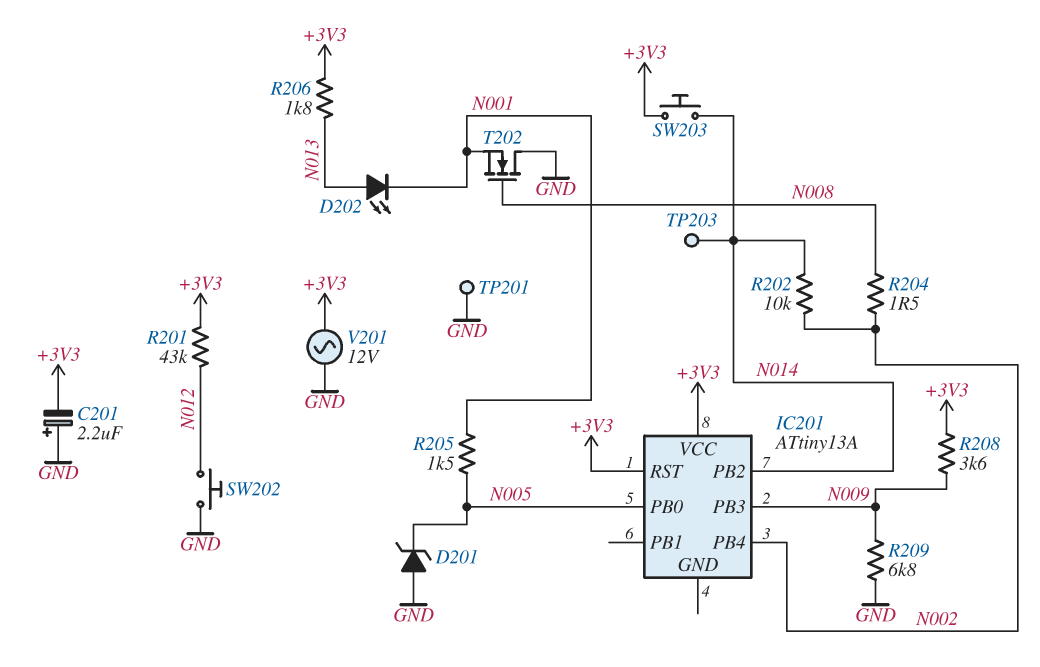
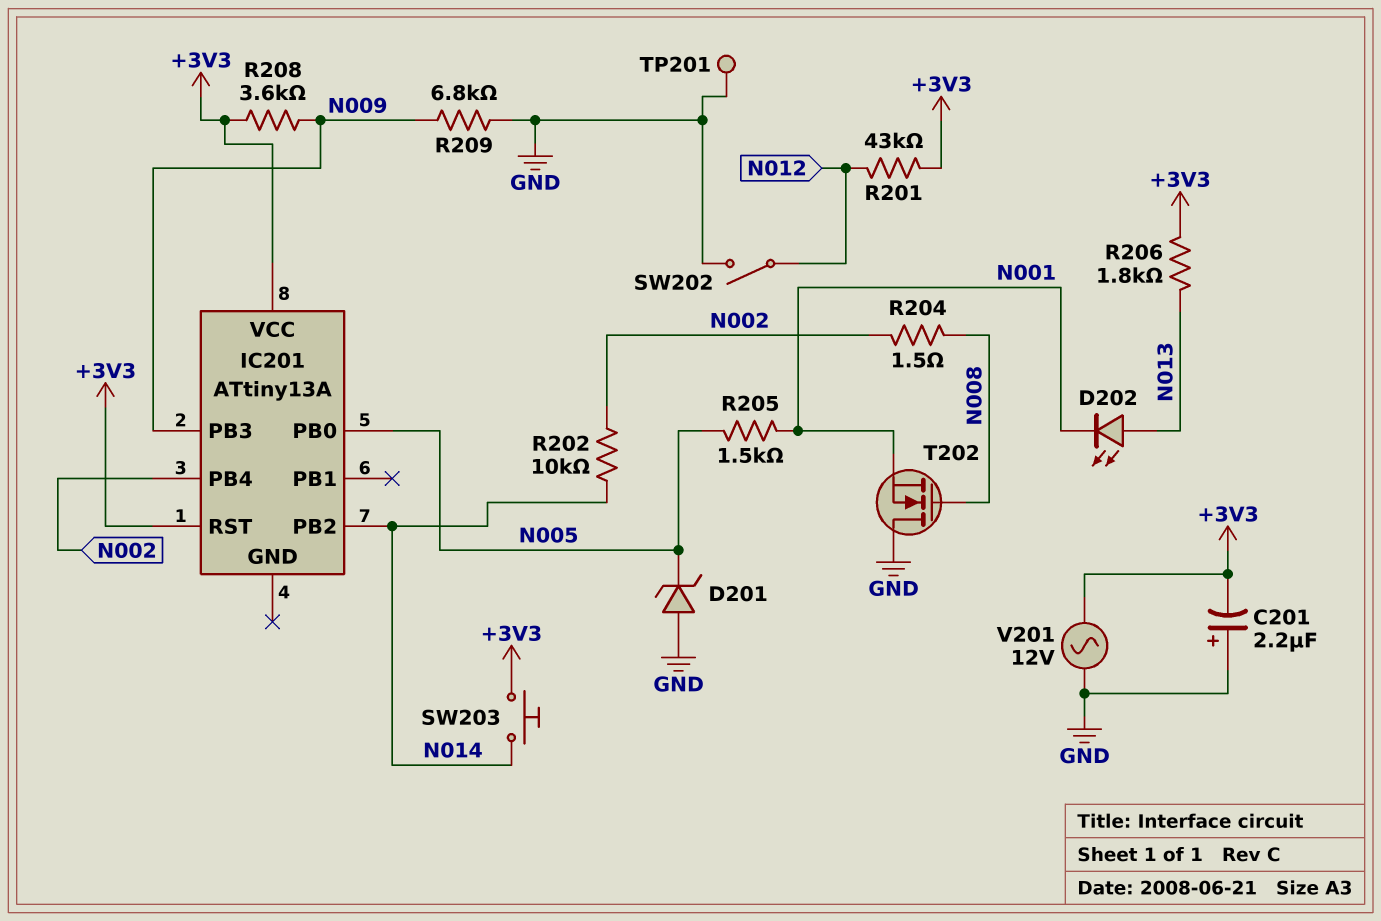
SW202: button (GND, N012) -> switch (GND, N012)
TP203: test point (N014) -> none

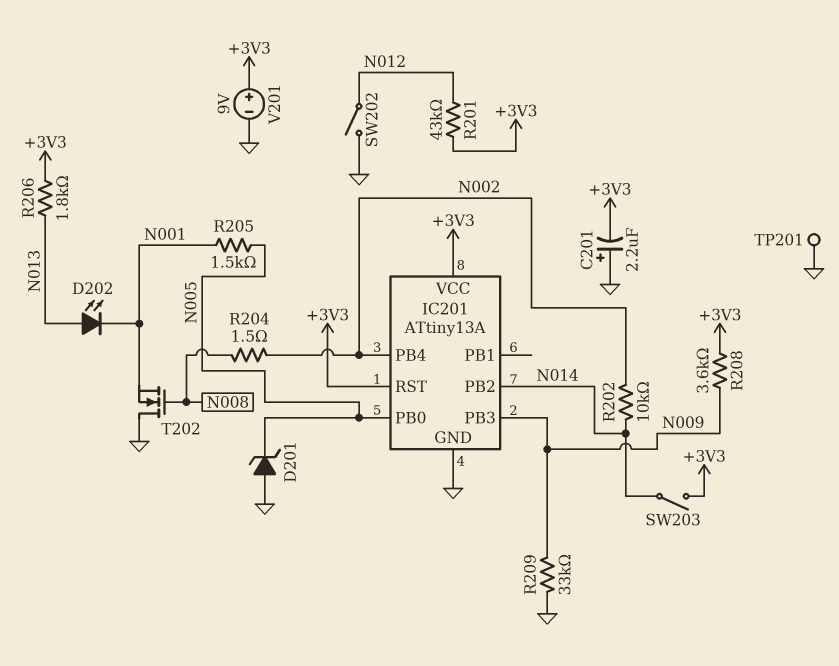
IC201 pin GND: none -> GND
R209: 6.8k (GND, N009) -> 33k (GND, N009)
SW203: button (+3V3, N014) -> switch (+3V3, N014)
V201: AC 12V (+3V3, GND) -> 9V (plus +3V3, minus GND)

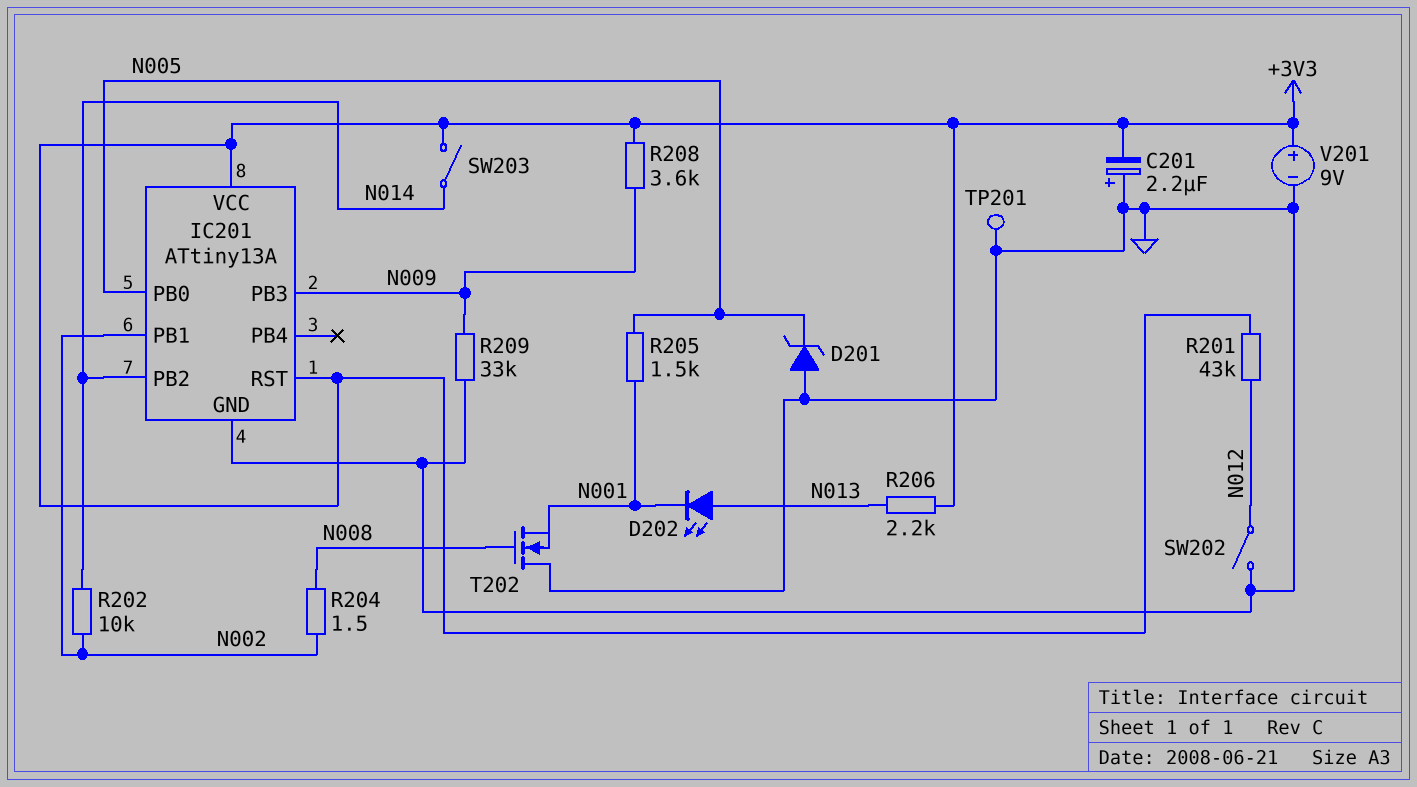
IC201 pin PB1: none -> N002
IC201 pin PB4: N002 -> none
R206: 1.8k (+3V3, N013) -> 2.2k (+3V3, N013)

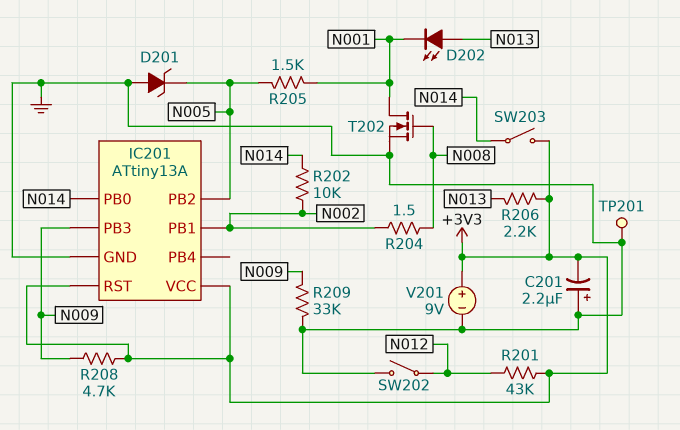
IC201 pin PB0: N005 -> N014
IC201 pin PB2: N014 -> N005
R208: 3.6k (+3V3, N009) -> 4.7k (+3V3, N009)
T202: NMOS (G N008, D GND, S N001) -> NMOS (G N008, D N001, S GND)

